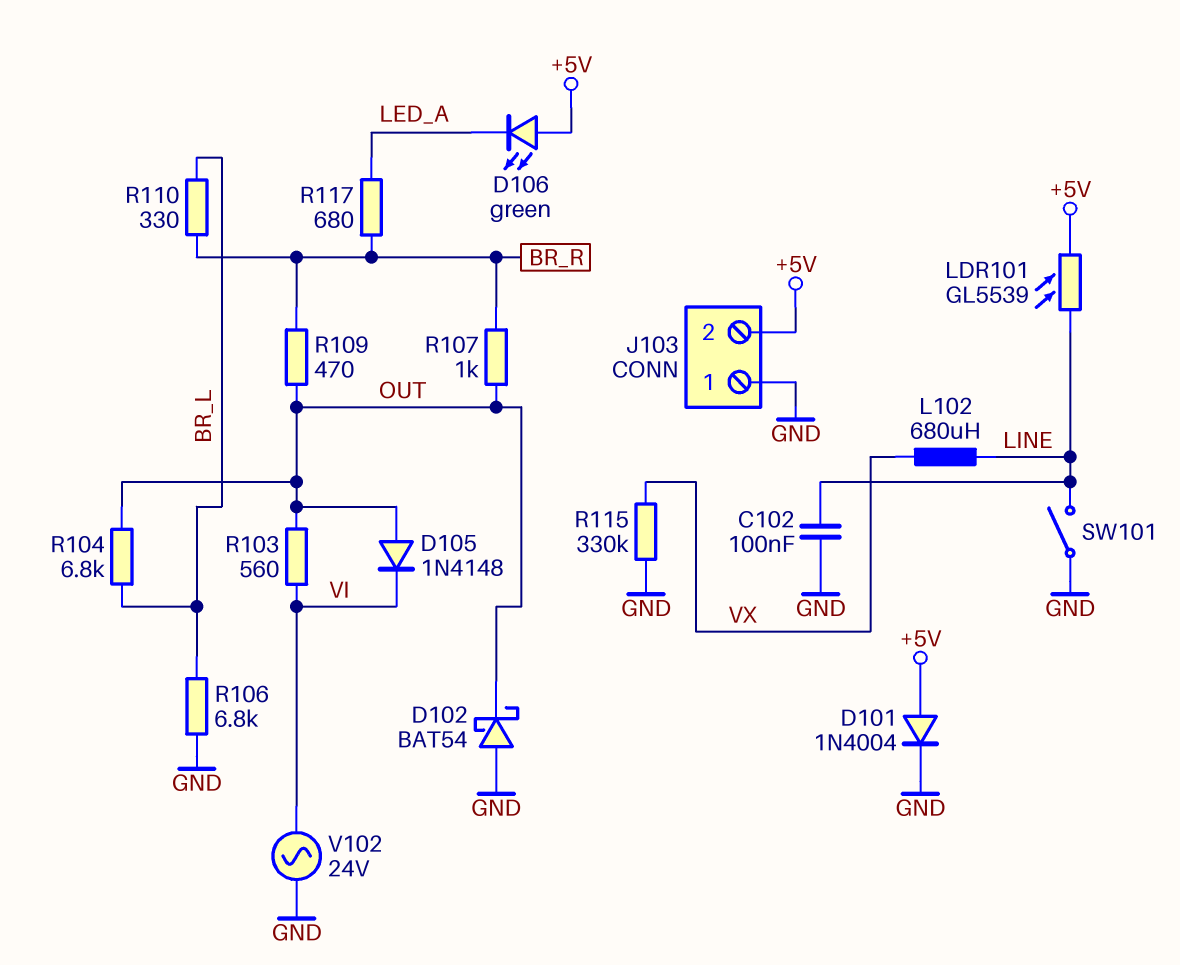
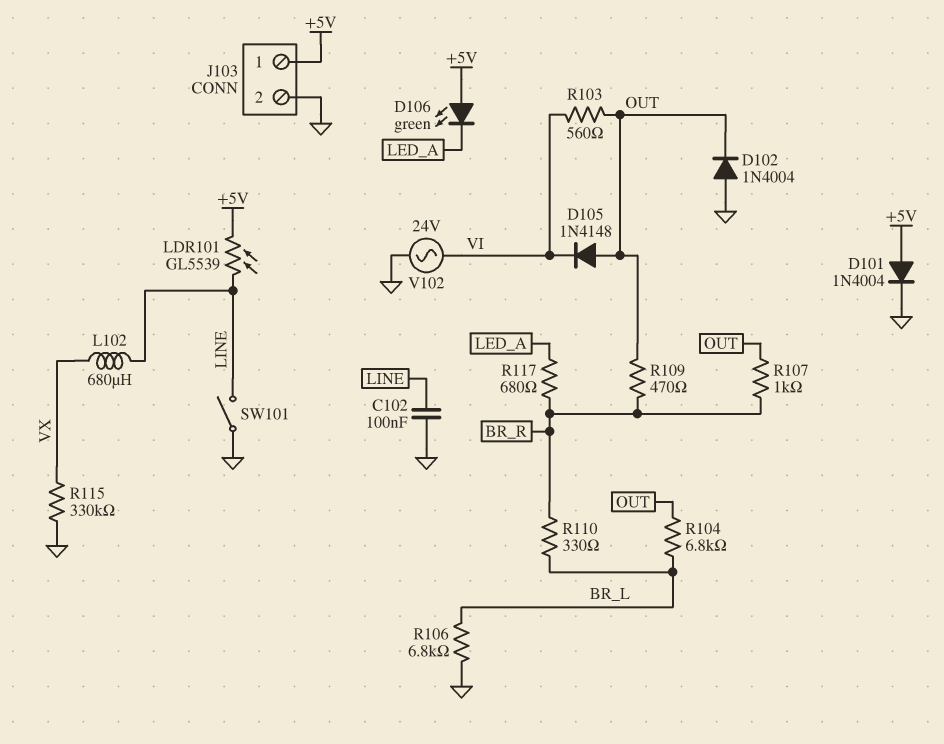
D102: schottky BAT54 (A GND, K OUT) -> diode 1N4004 (A GND, K OUT)
J103 pin 1: GND -> +5V
J103 pin 2: +5V -> GND

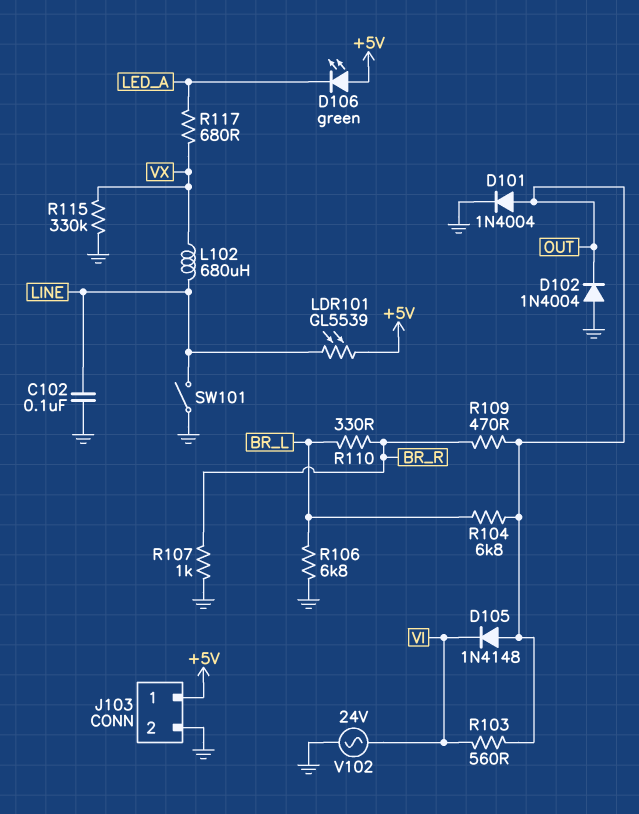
D101: diode 1N4004 (A +5V, K GND) -> diode 1N4004 (A OUT, K GND)
R107: 1k (BR_R, OUT) -> 1k (BR_R, GND)
R117: 680 (BR_R, LED_A) -> 680 (LED_A, VX)

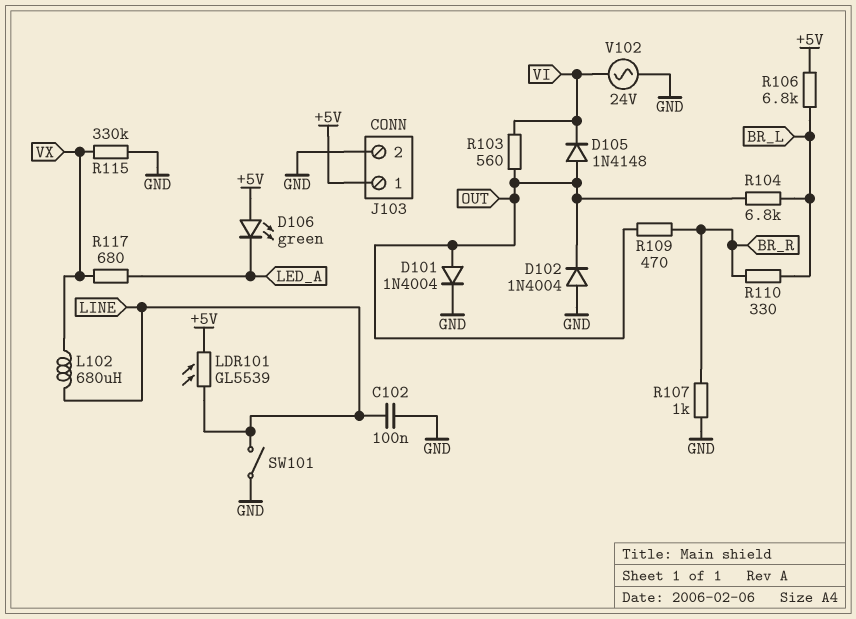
R106: 6.8k (BR_L, GND) -> 6.8k (+5V, BR_L)

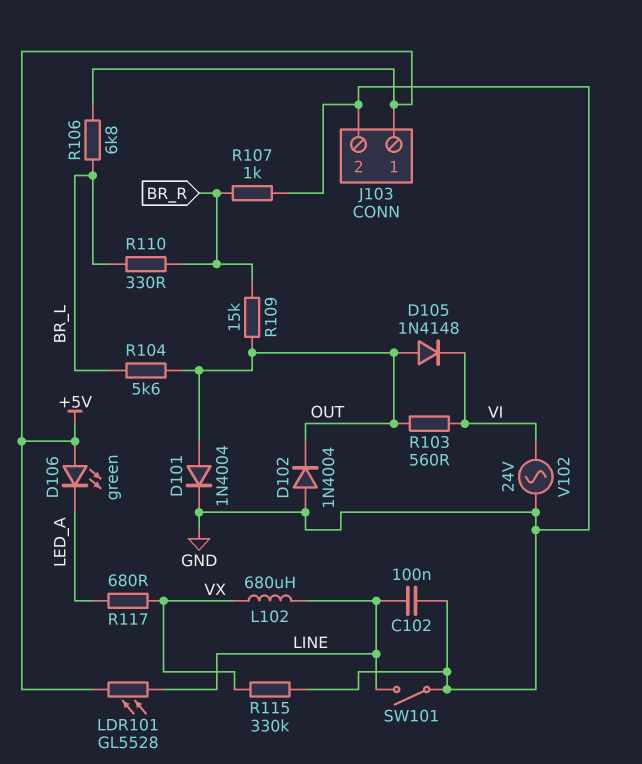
LDR101: GL5539 (+5V, LINE) -> GL5528 (+5V, LINE)
R104: 6.8k (BR_L, OUT) -> 5.6k (BR_L, OUT)
R109: 470 (BR_R, OUT) -> 15k (BR_R, OUT)

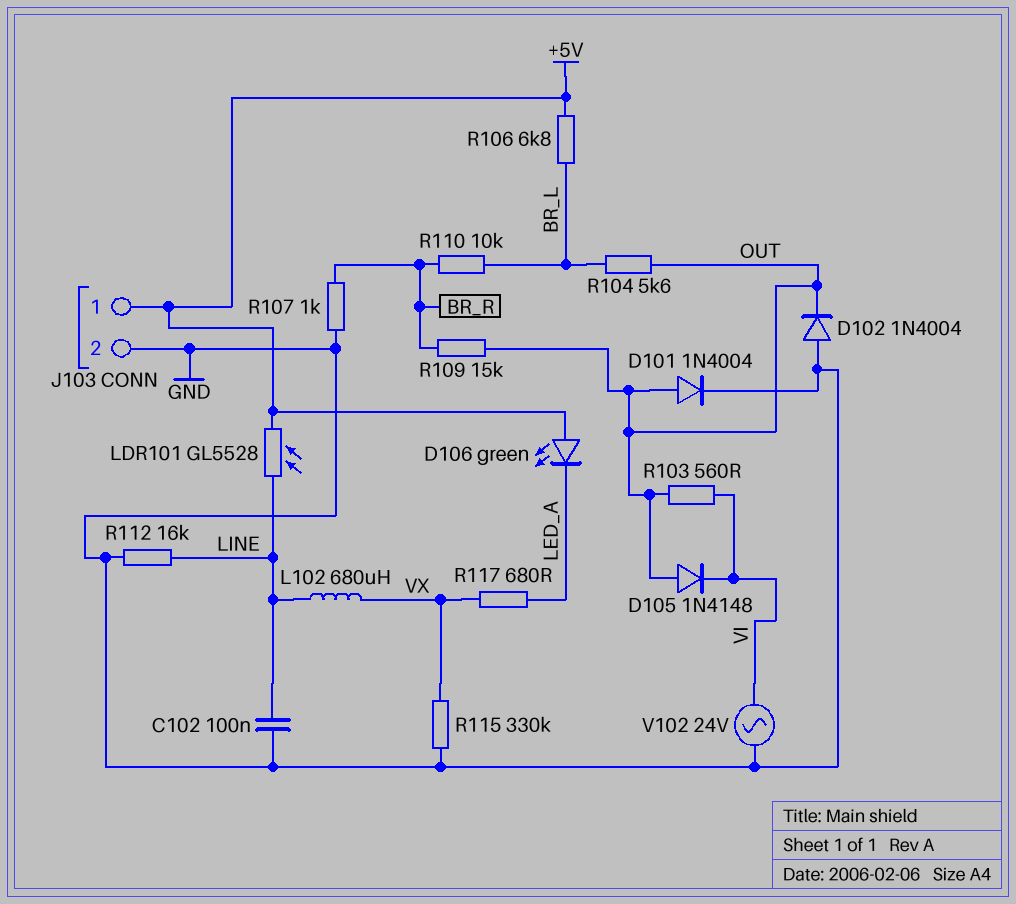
R110: 330 (BR_L, BR_R) -> 10k (BR_L, BR_R)
R112: none -> 16k (GND, LINE)
SW101: switch (GND, LINE) -> none

